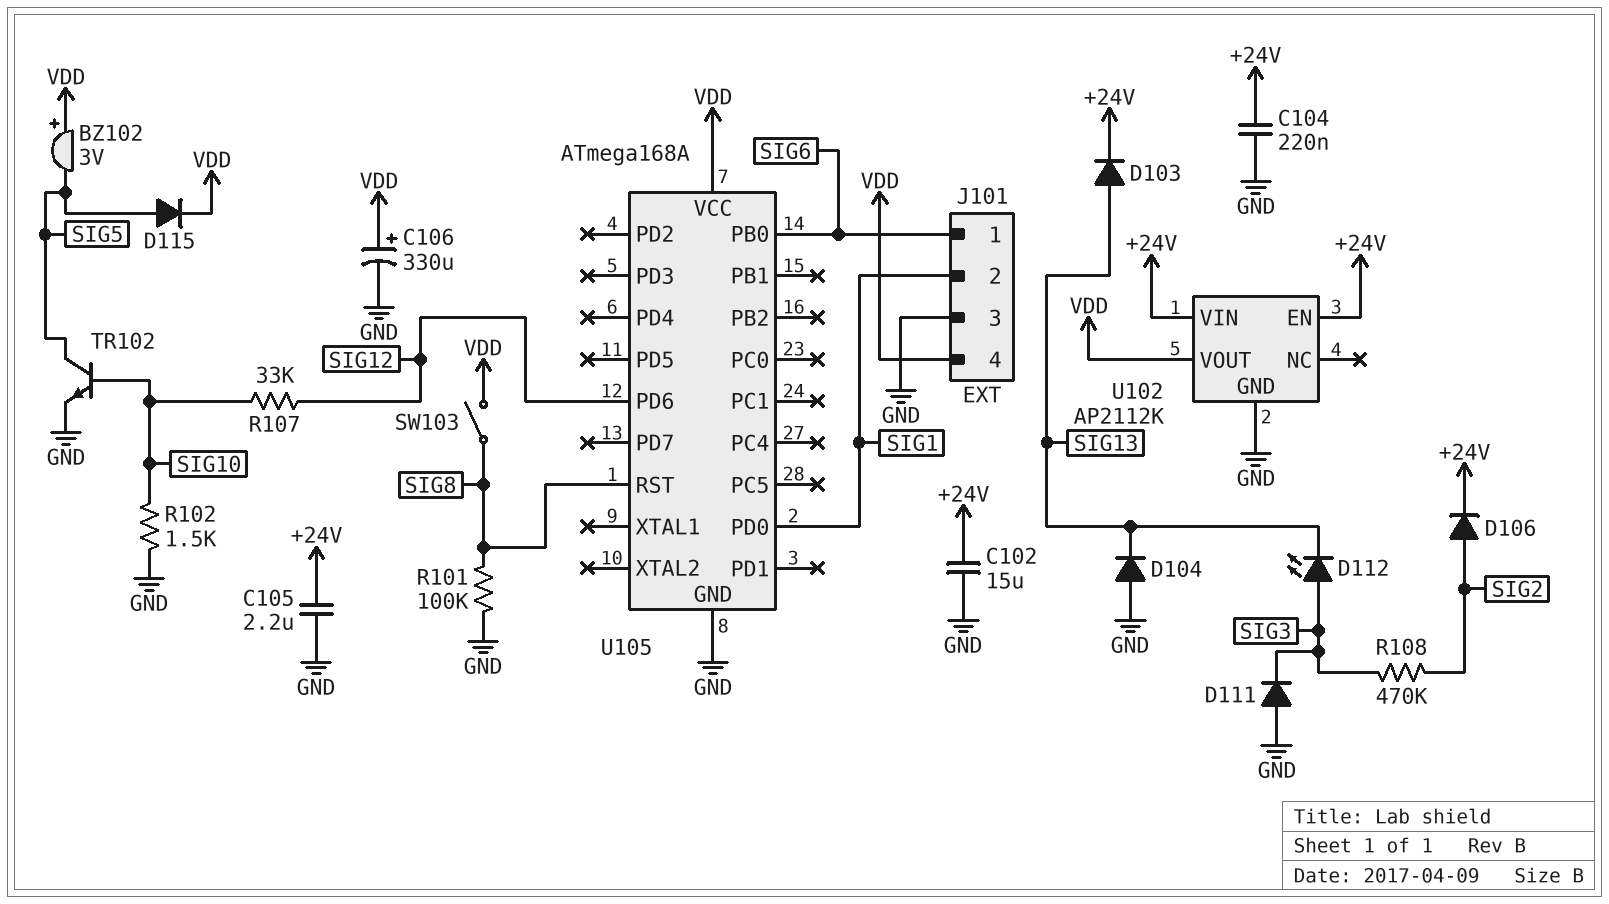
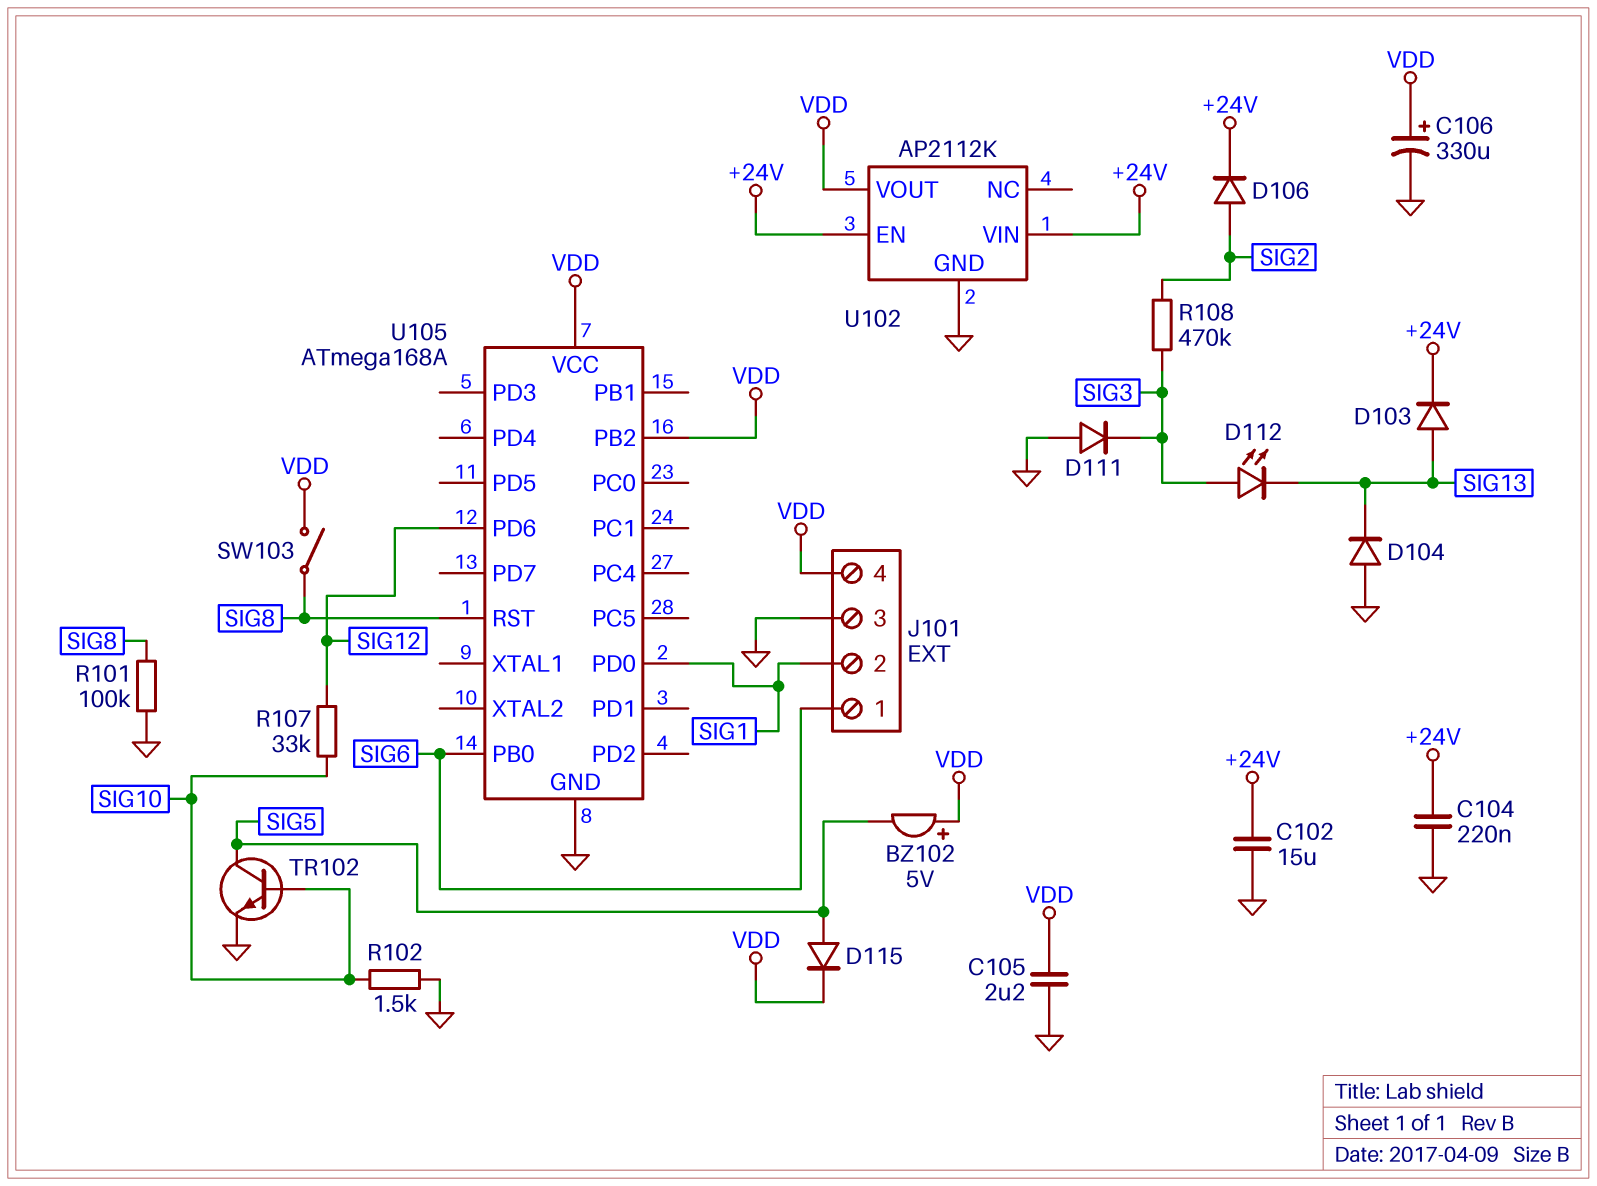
BZ102: buzzer 3V (plus VDD, minus SIG5) -> buzzer 5V (plus VDD, minus SIG5)
C105: 2.2uF (+24V, GND) -> 2.2uF (GND, VDD)
U105 pin PB2: none -> VDD

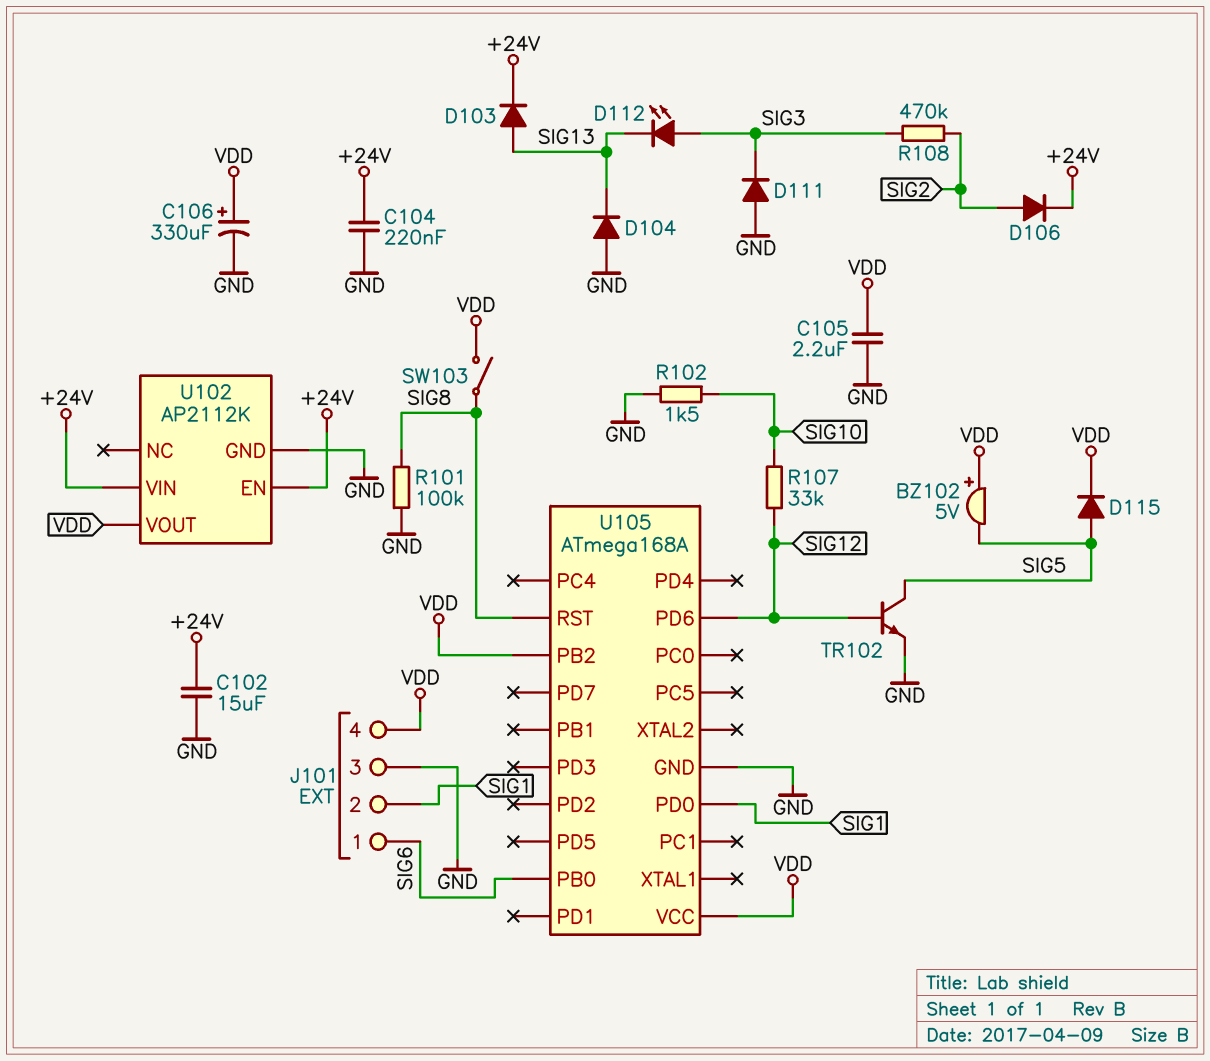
TR102: NPN (B SIG10, C SIG5, E GND) -> NPN (B SIG12, C SIG5, E GND)

